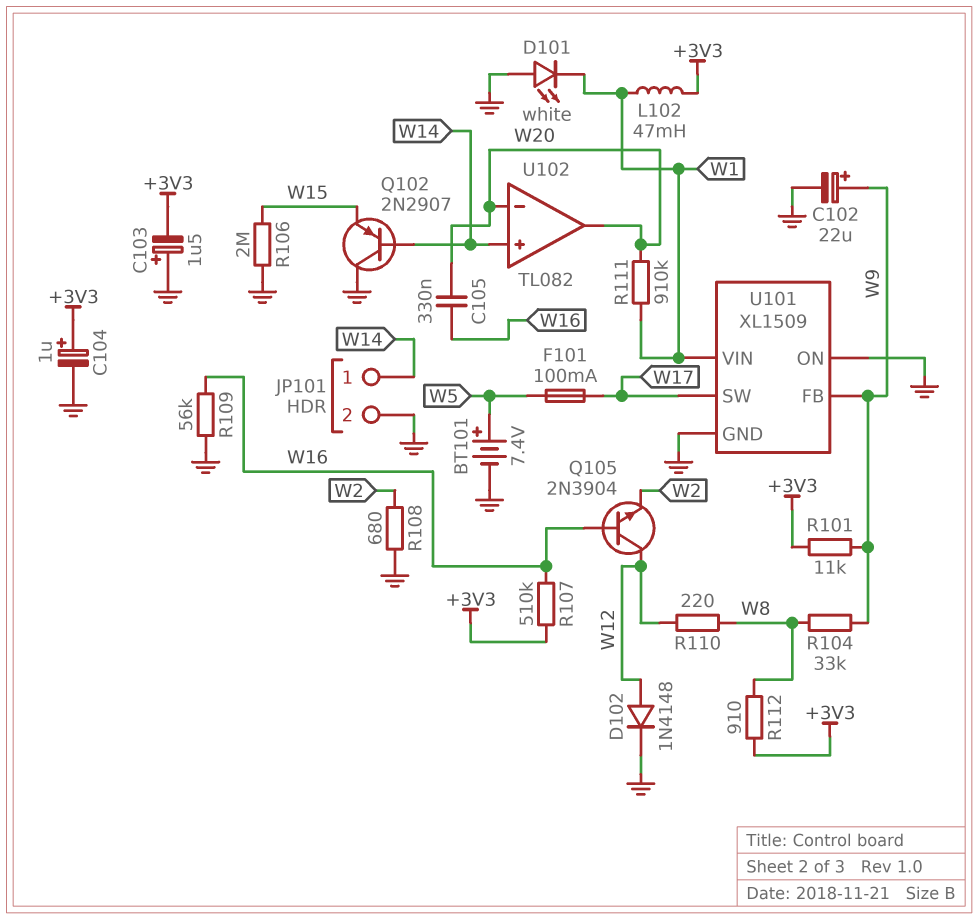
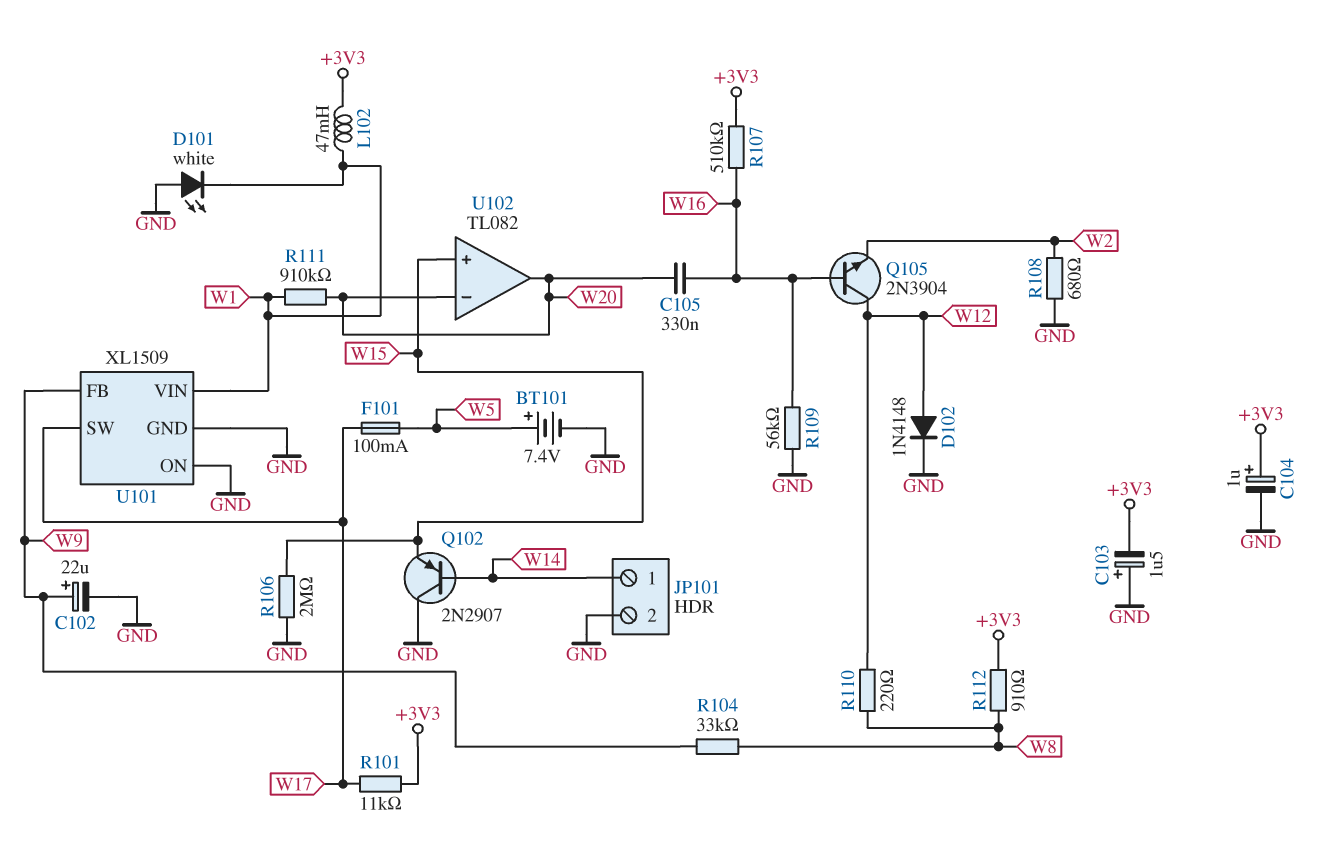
R101: 11k (+3V3, W9) -> 11k (+3V3, W17)
U102 pin in+: W14 -> W15

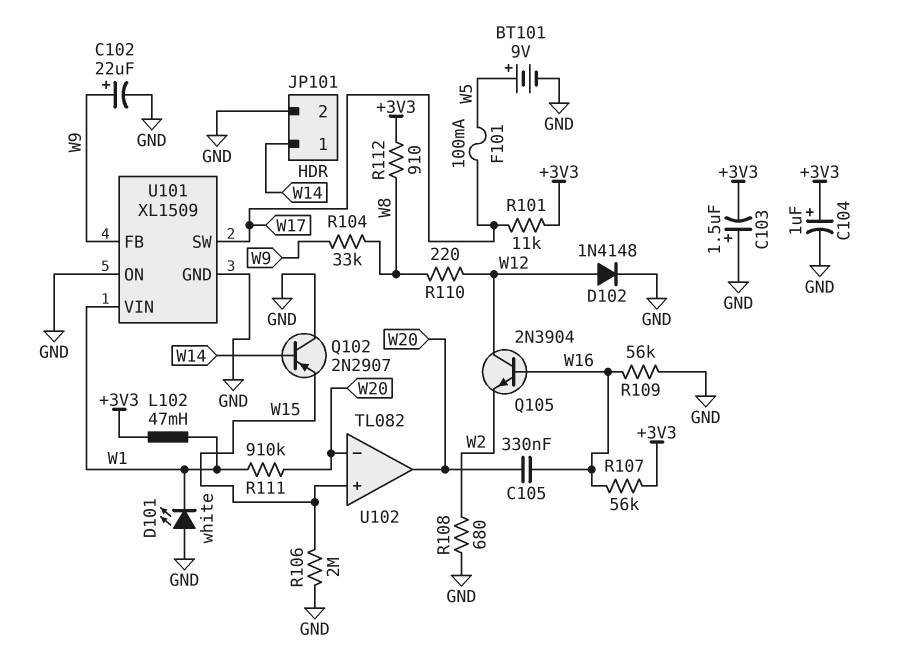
BT101: 7.4V (plus W5, minus GND) -> 9V (plus W5, minus GND)
R107: 510k (+3V3, W16) -> 56k (+3V3, W16)

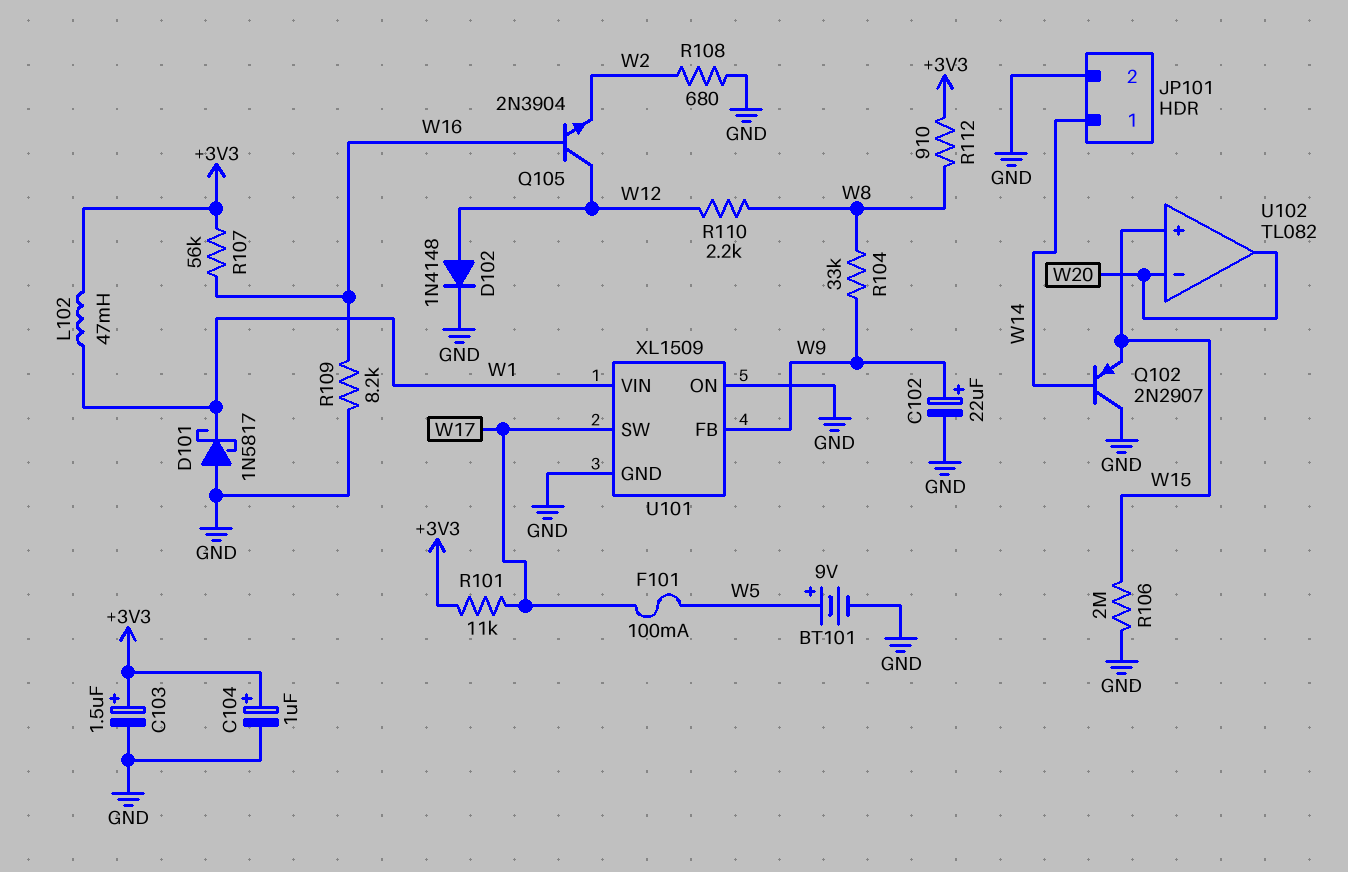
C103: 1.5uF (plus GND, minus +3V3) -> 1.5uF (plus +3V3, minus GND)
C105: 330nF (W16, W20) -> none
D101: LED white (A GND, K W1) -> schottky 1N5817 (A GND, K W1)
R109: 56k (GND, W16) -> 8.2k (GND, W16)
R110: 220 (W8, W12) -> 2.2k (W8, W12)
R111: 910k (W1, W20) -> none

